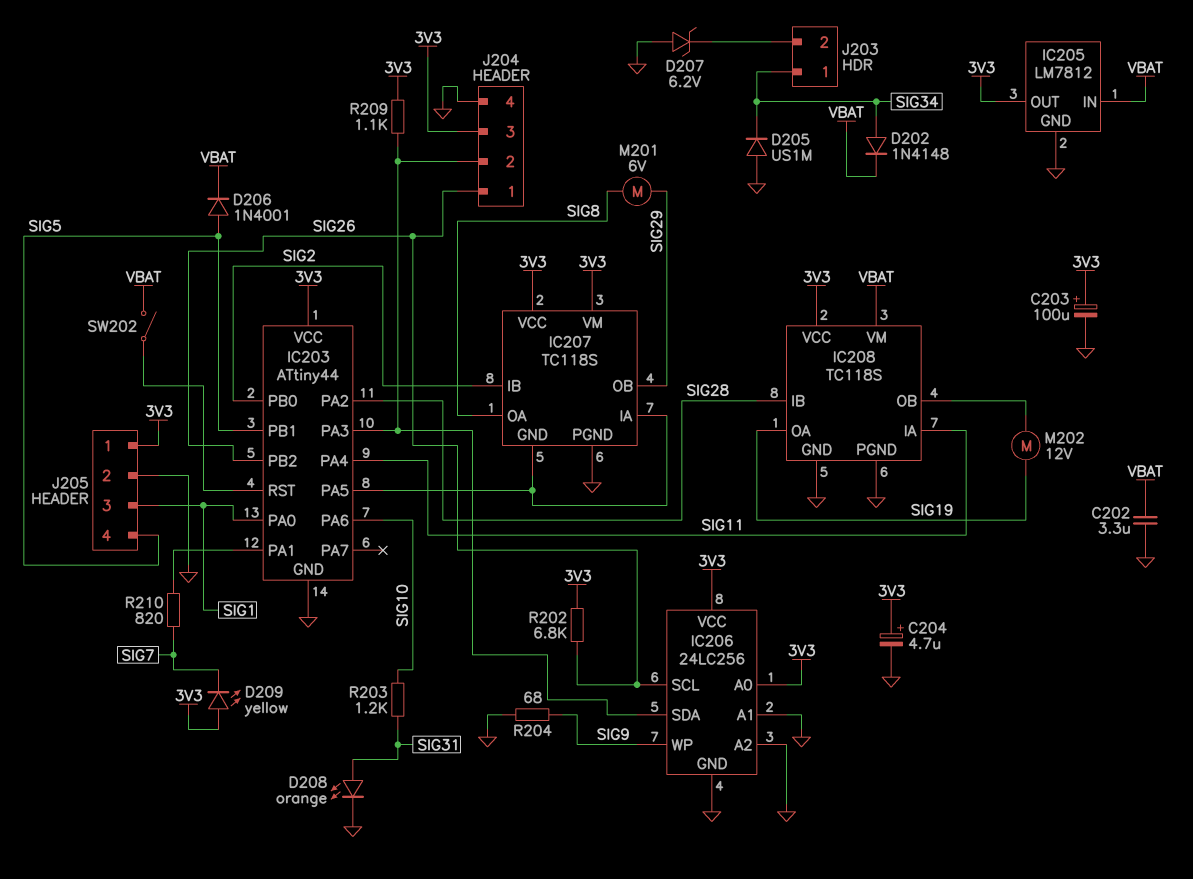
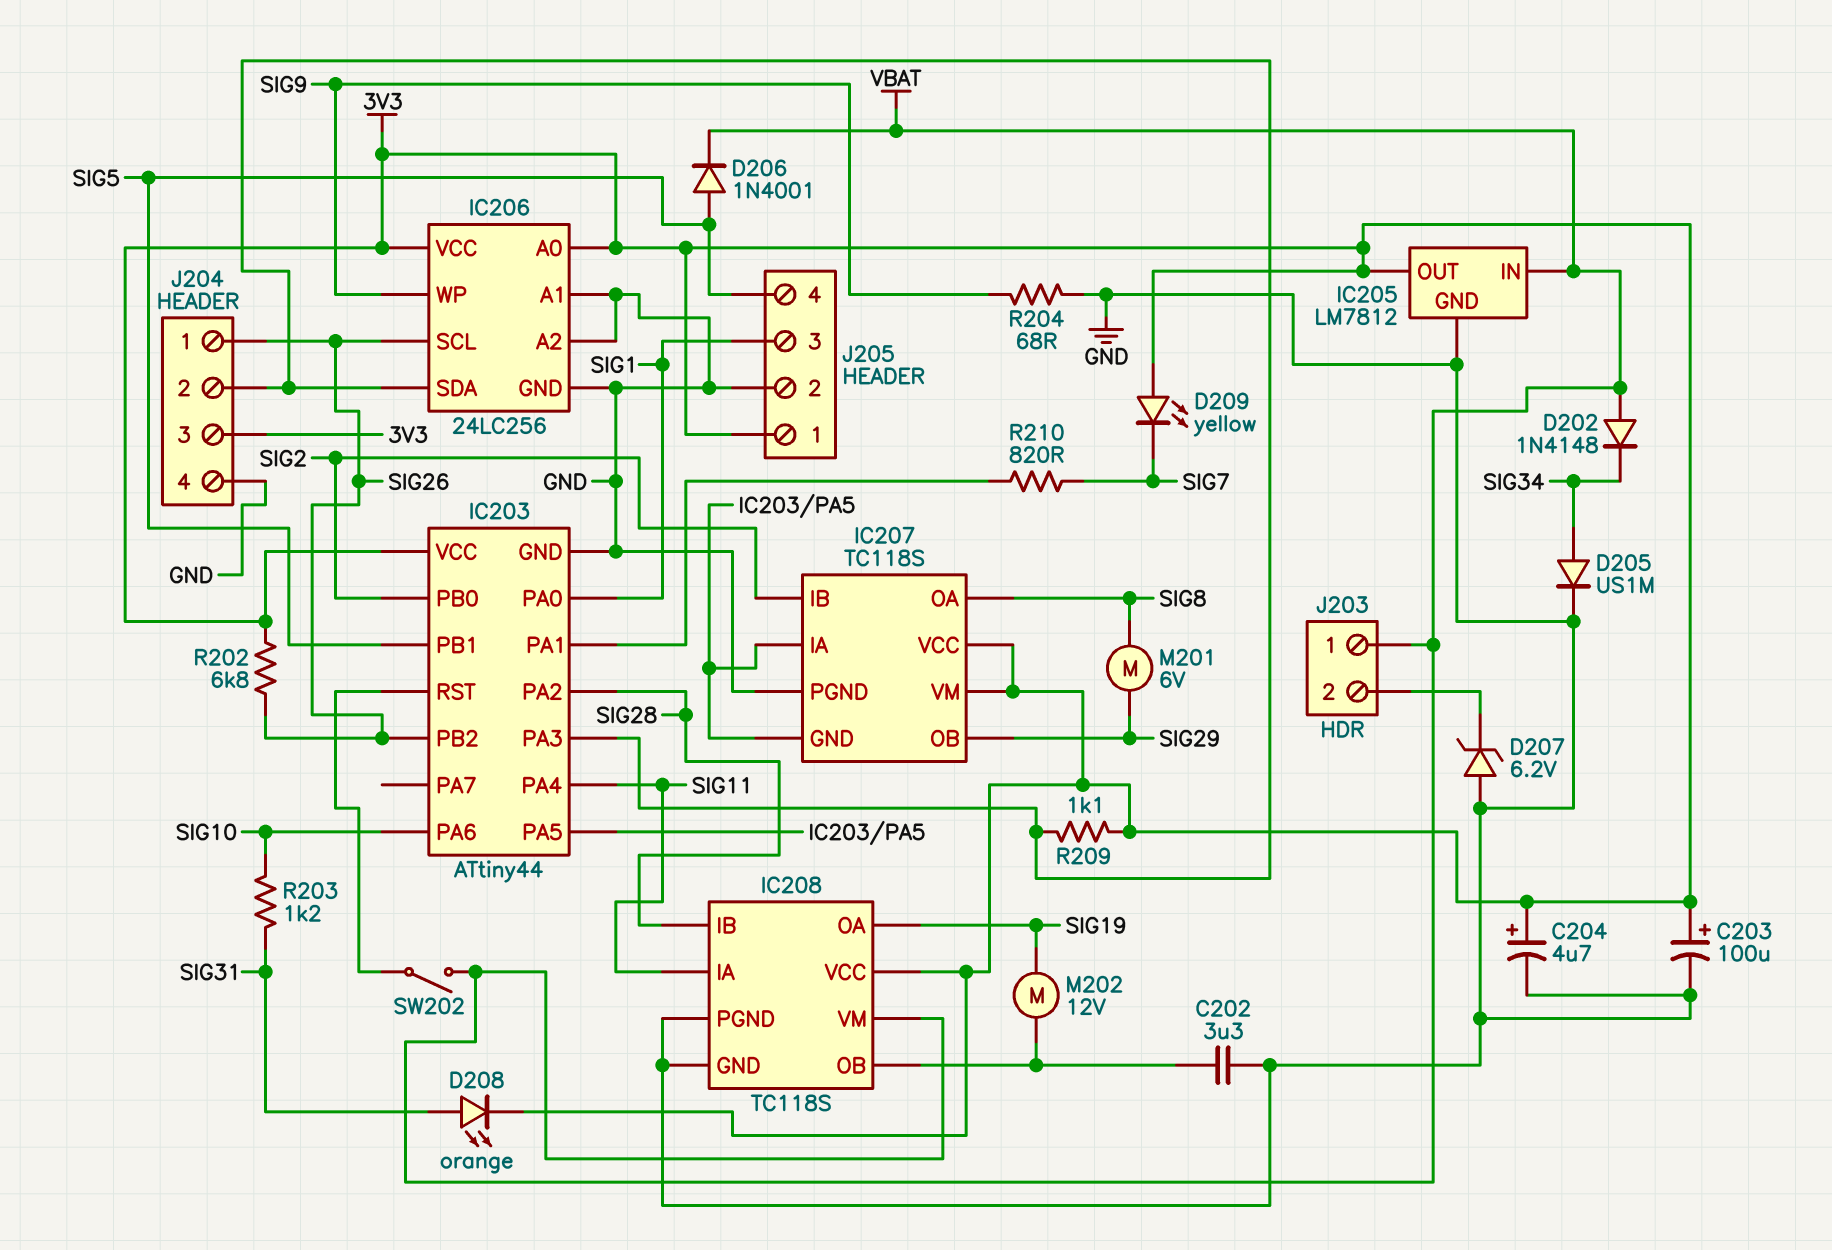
C202: 3.3uF (GND, VBAT) -> 3.3uF (GND, IC208/OB)
D202: diode 1N4148 (A SIG34, K VBAT) -> diode 1N4148 (A VBAT, K SIG34)
D205: diode US1M (A GND, K SIG34) -> diode US1M (A SIG34, K GND)
D208: LED orange (A SIG31, K GND) -> LED orange (A SIG31, K 3V3)
J203 pin 1: SIG34 -> VBAT

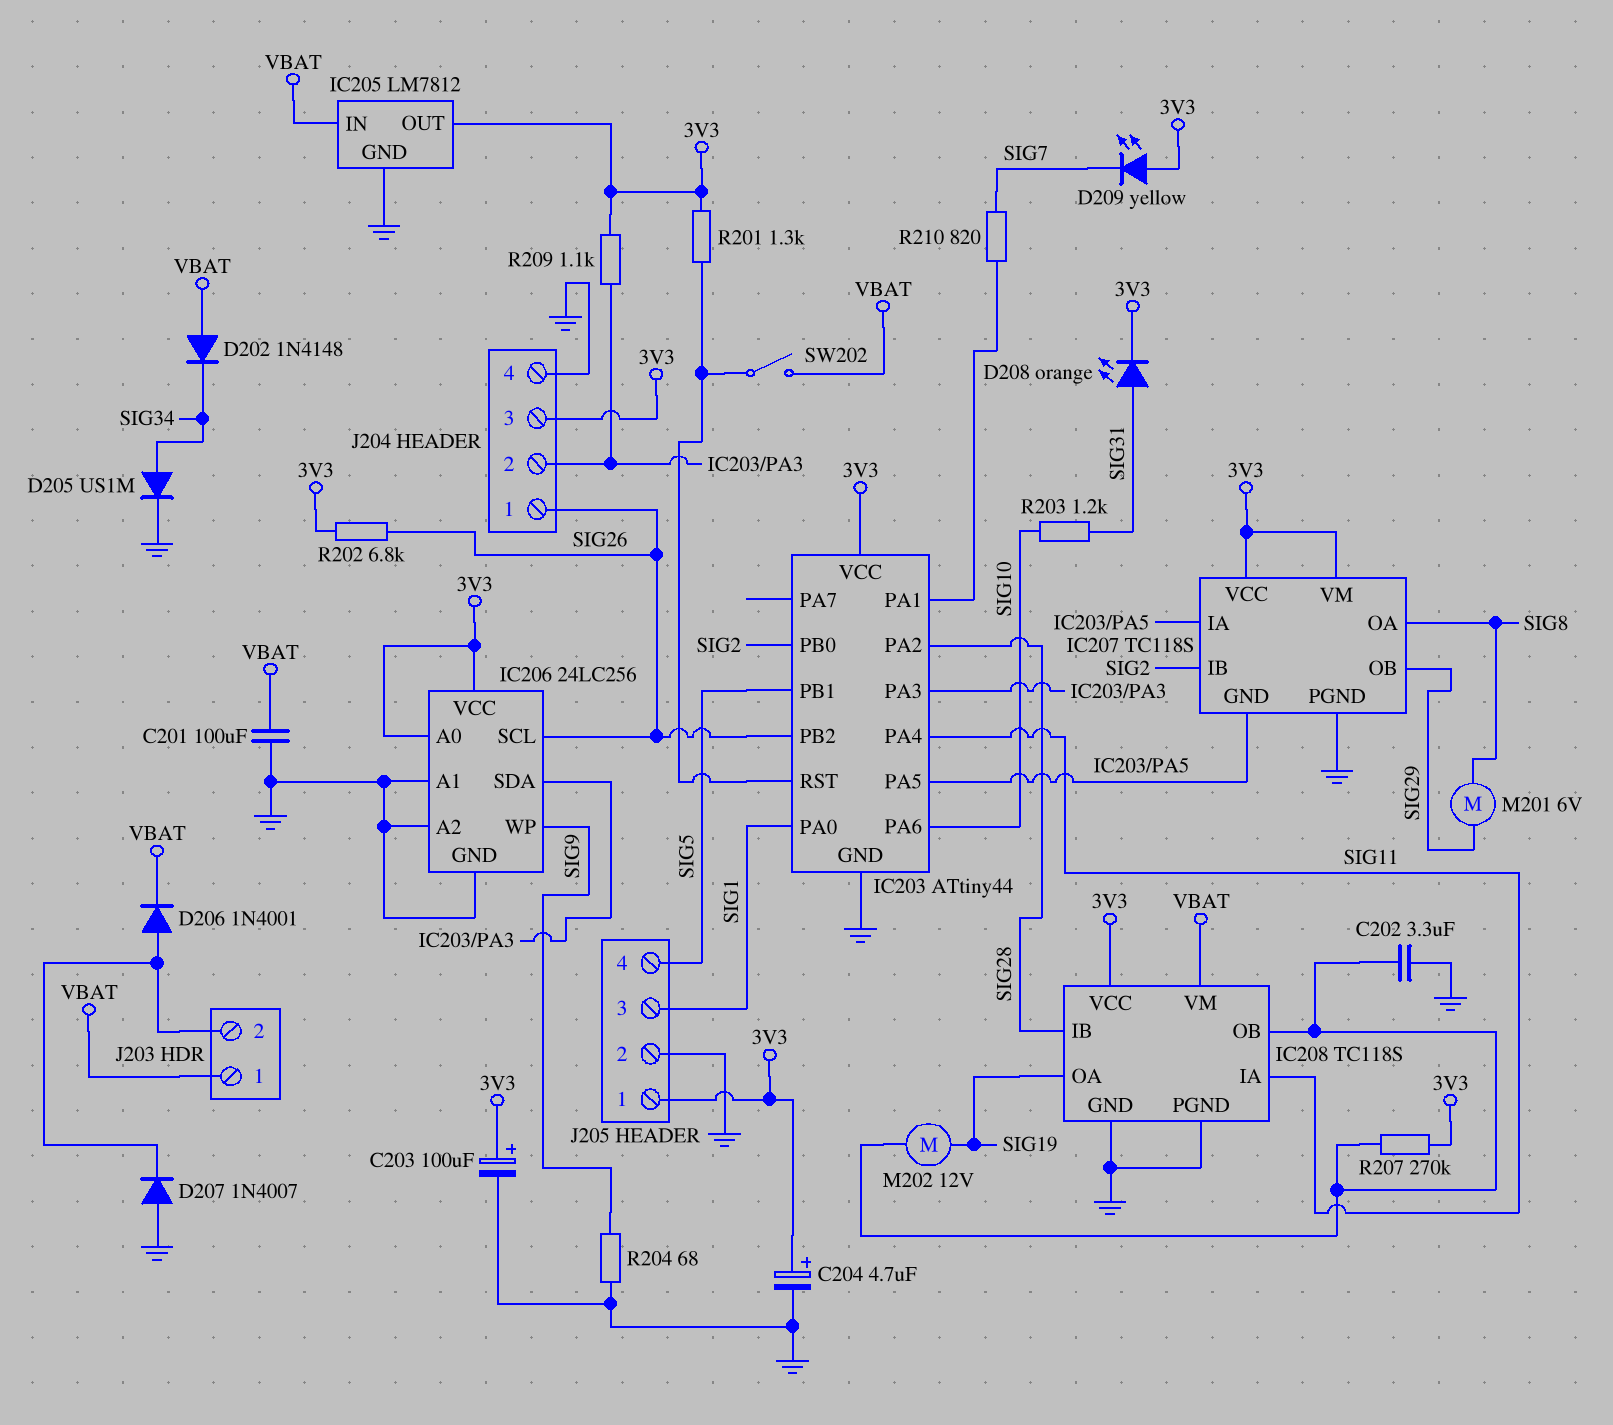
C201: none -> 100uF (GND, VBAT)
D206: diode 1N4001 (A SIG5, K VBAT) -> diode 1N4001 (A J203/2, K VBAT)
D207: zener 6.2V (A GND, K J203/2) -> diode 1N4007 (A GND, K J203/2)
R201: none -> 1.3k (3V3, IC203/RST)
R207: none -> 270k (3V3, IC208/OB)

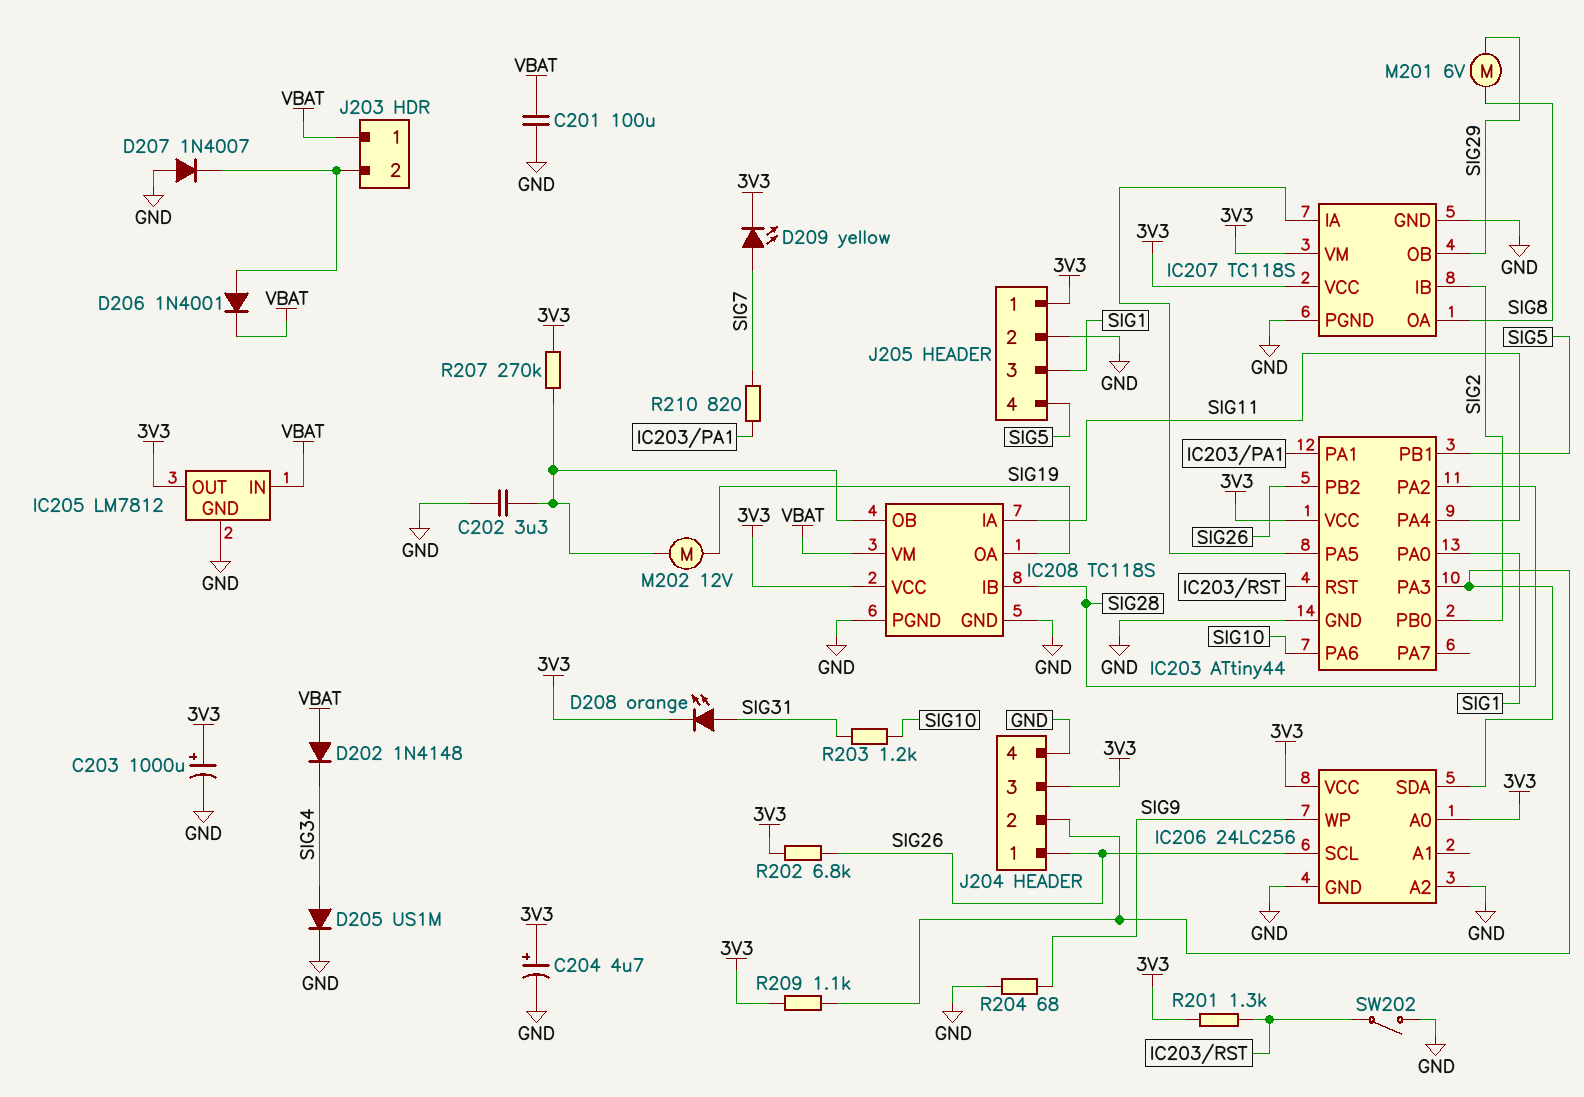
C203: 100uF (plus 3V3, minus GND) -> 1000uF (plus 3V3, minus GND)
D209: LED yellow (A 3V3, K SIG7) -> LED yellow (A SIG7, K 3V3)
IC206 pin A1: GND -> none
IC207 pin GND: IC203/PA5 -> GND
SW202: switch (IC203/RST, VBAT) -> switch (GND, IC203/RST)

